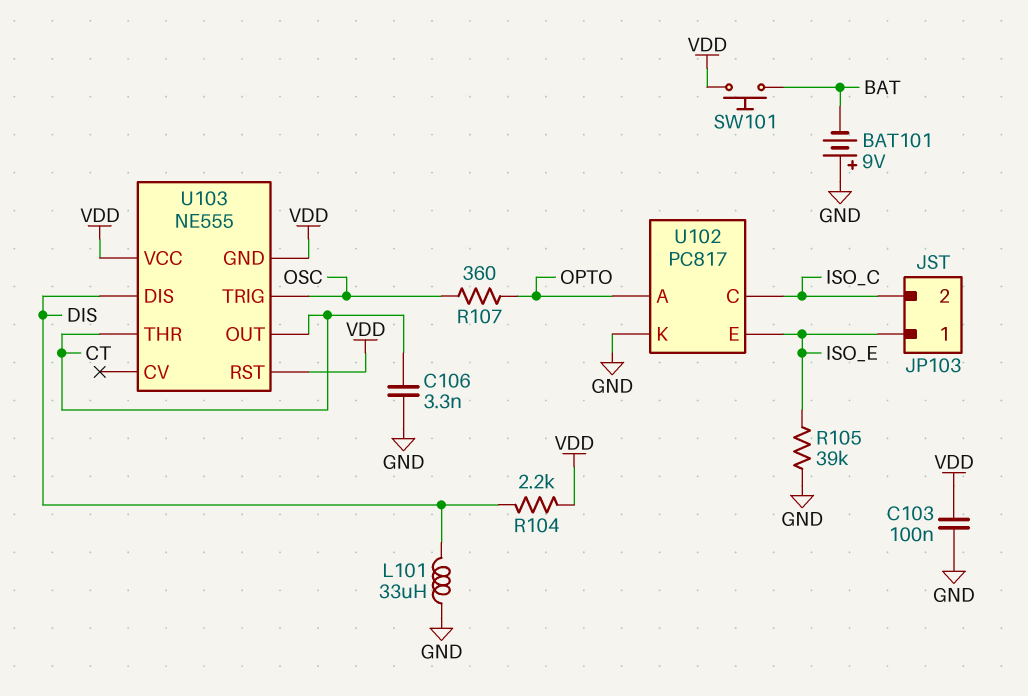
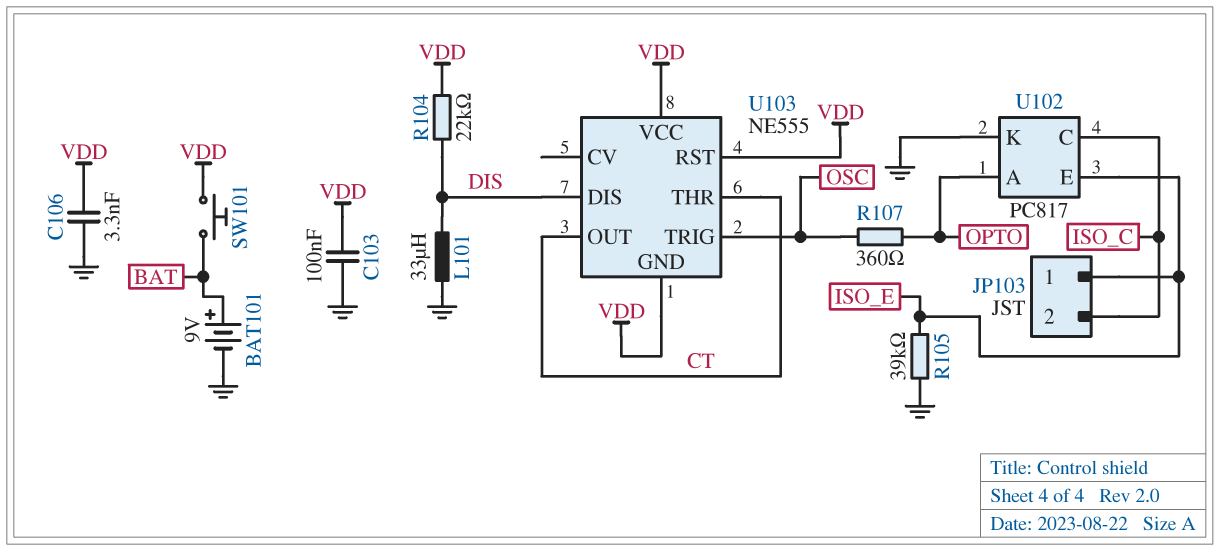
BAT101: 9V (plus GND, minus BAT) -> 9V (plus BAT, minus GND)
C106: 3.3nF (CT, GND) -> 3.3nF (GND, VDD)
R104: 2.2k (DIS, VDD) -> 22k (DIS, VDD)

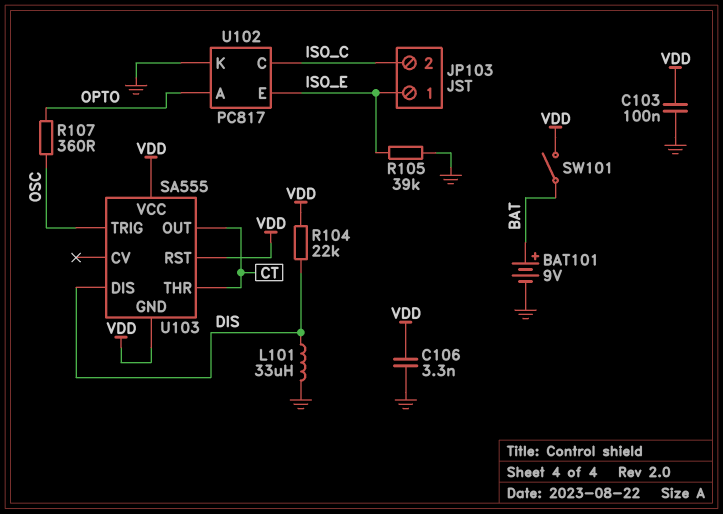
SW101: button (BAT, VDD) -> switch (BAT, VDD)
U103: NE555 -> SA555

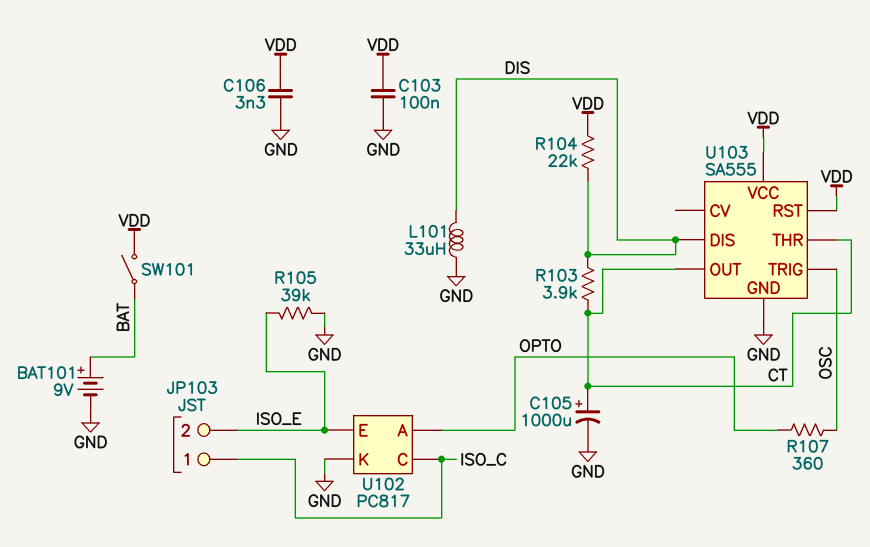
C105: none -> 1000uF (plus CT, minus GND)
JP103 pin 1: ISO_E -> ISO_C
JP103 pin 2: ISO_C -> ISO_E
R103: none -> 3.9k (CT, DIS)
U103 pin GND: VDD -> GND

